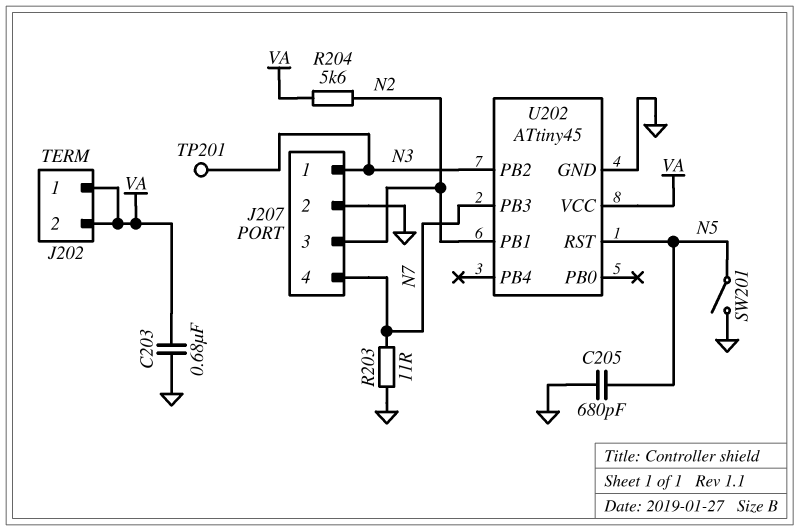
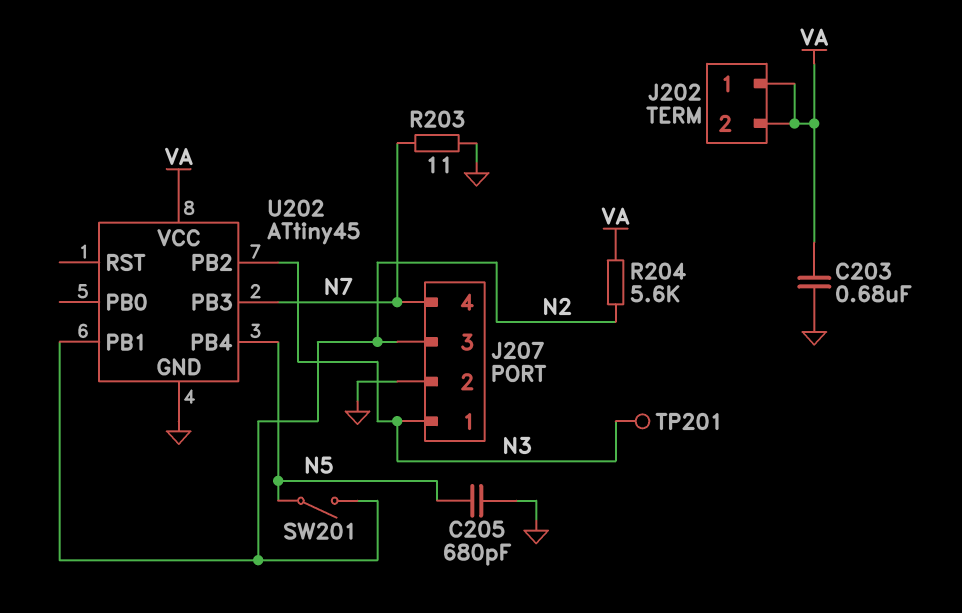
SW201: switch (GND, N5) -> switch (N2, N5)
U202 pin PB4: none -> N5
U202 pin RST: N5 -> none

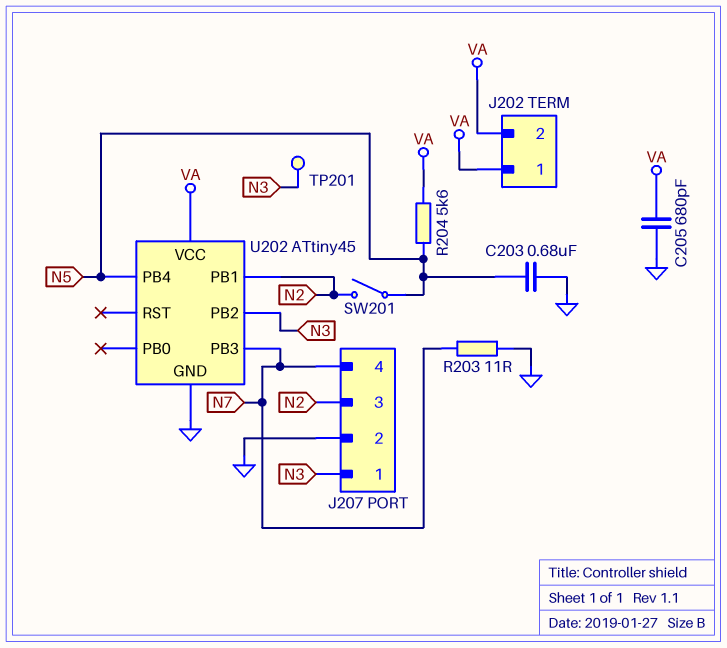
C203: 680nF (GND, VA) -> 680nF (GND, N5)
C205: 680pF (GND, N5) -> 680pF (GND, VA)
R204: 5.6k (N2, VA) -> 5.6k (N5, VA)

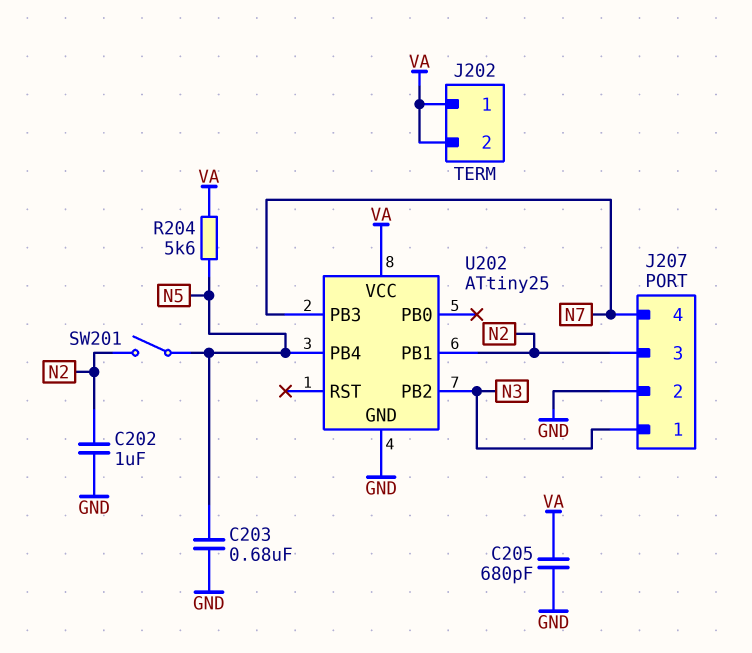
C202: none -> 1uF (GND, N2)
R203: 11 (GND, N7) -> none
TP201: test point (N3) -> none
U202: ATtiny45 -> ATtiny25

